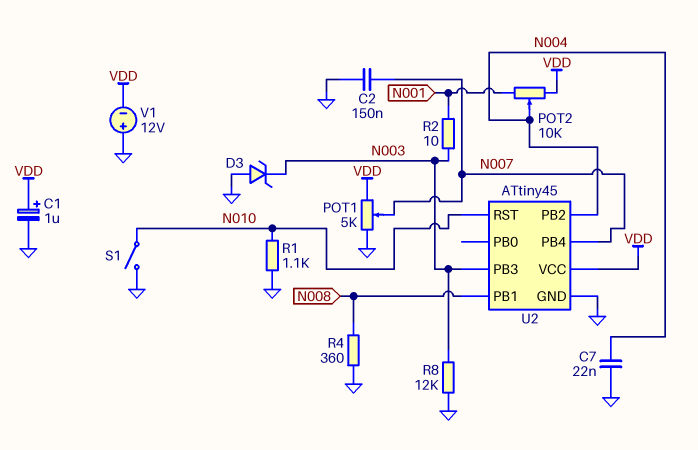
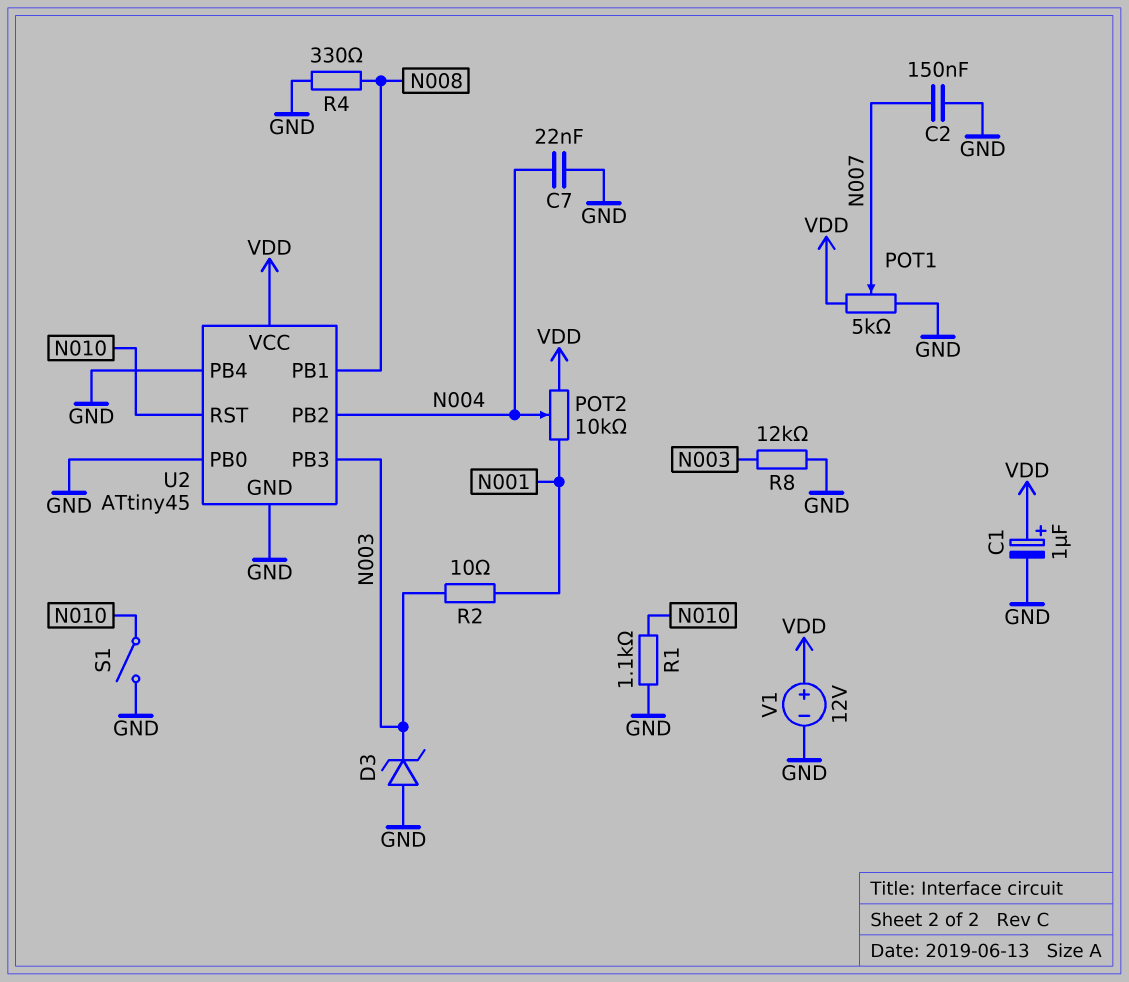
R4: 360 (GND, N008) -> 330 (GND, N008)
U2 pin PB0: none -> GND
U2 pin PB4: N007 -> GND
V1: 12V (plus GND, minus VDD) -> 12V (plus VDD, minus GND)

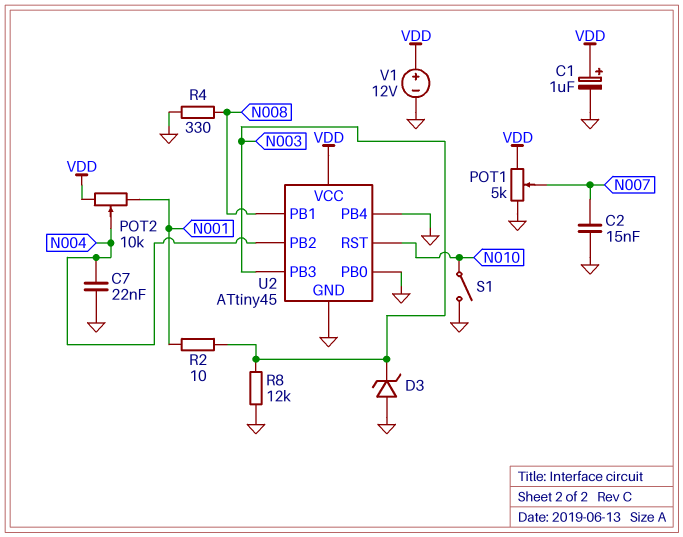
C2: 150nF (GND, N007) -> 15nF (GND, N007)
R1: 1.1k (GND, N010) -> none

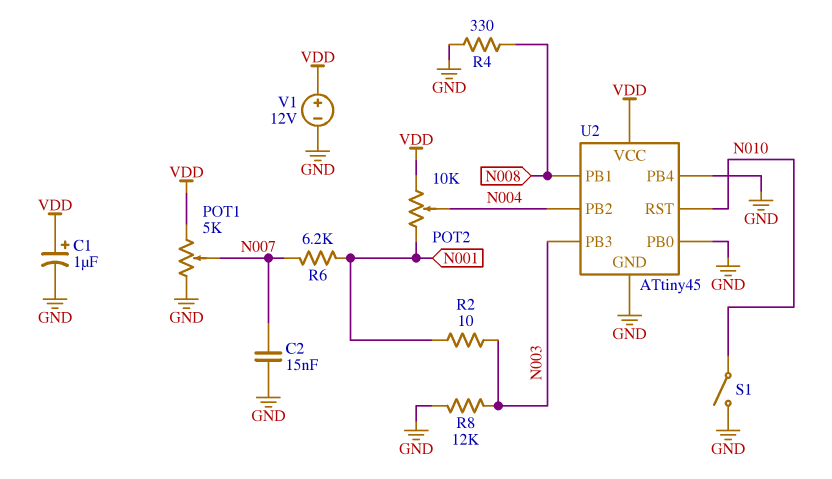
C7: 22nF (GND, N004) -> none
D3: zener (A GND, K N003) -> none
R6: none -> 6.2k (N001, N007)

